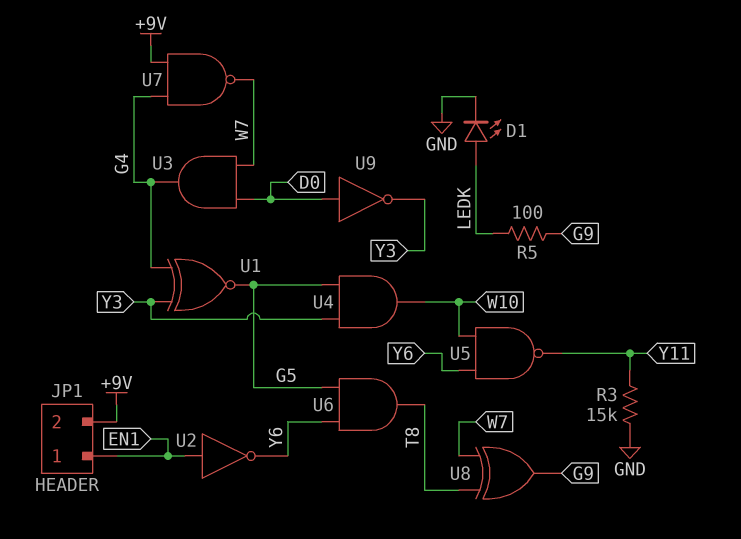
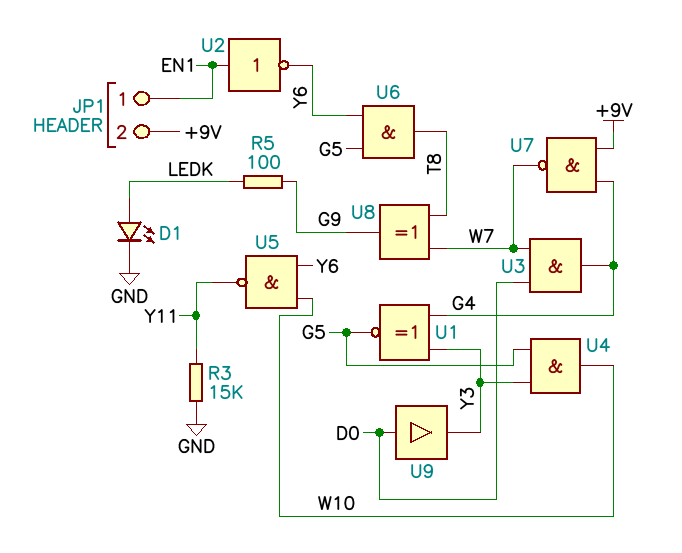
U9: NOT (in D0, out Y3) -> buffer (in D0, out Y3)

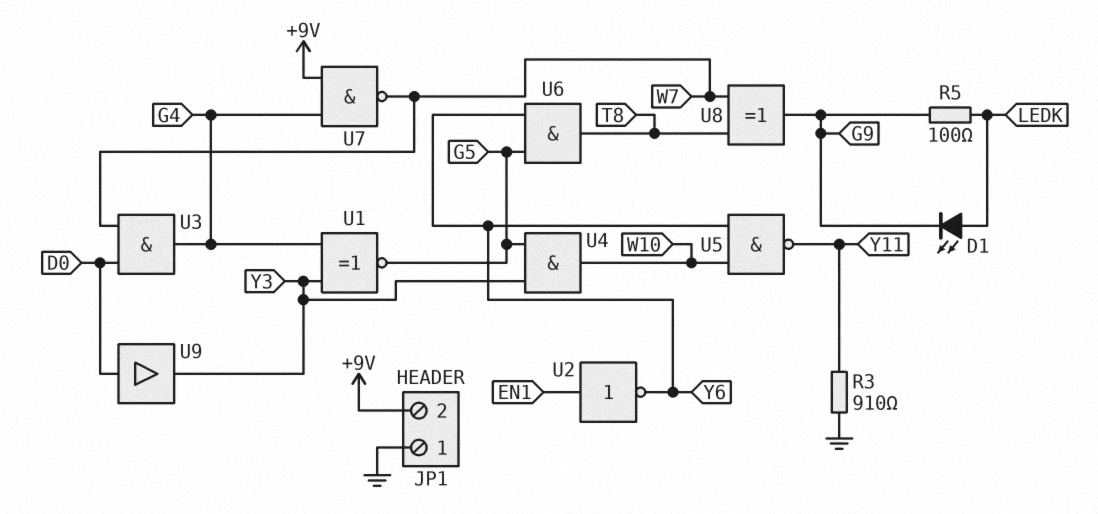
D1: LED (A LEDK, K GND) -> LED (A LEDK, K G9)
JP1 pin 1: EN1 -> GND
R3: 15k (GND, Y11) -> 910 (GND, Y11)

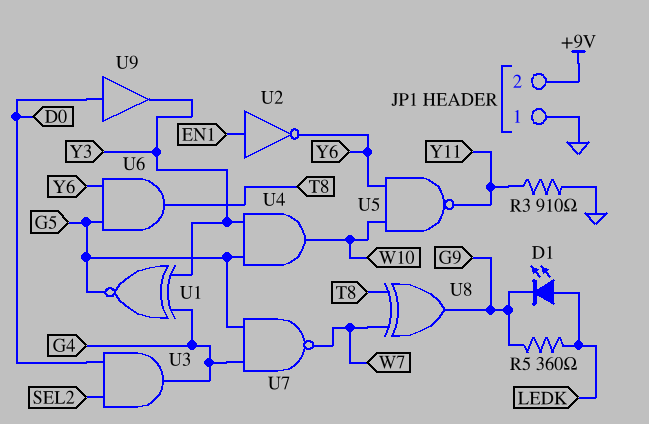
R5: 100 (G9, LEDK) -> 360 (G9, LEDK)
U3: AND (in D0, in W7, out G4) -> AND (in D0, in SEL2, out G4)
U7: NAND (in +9V, in G4, out W7) -> NAND (in G4, in G5, out W7)

